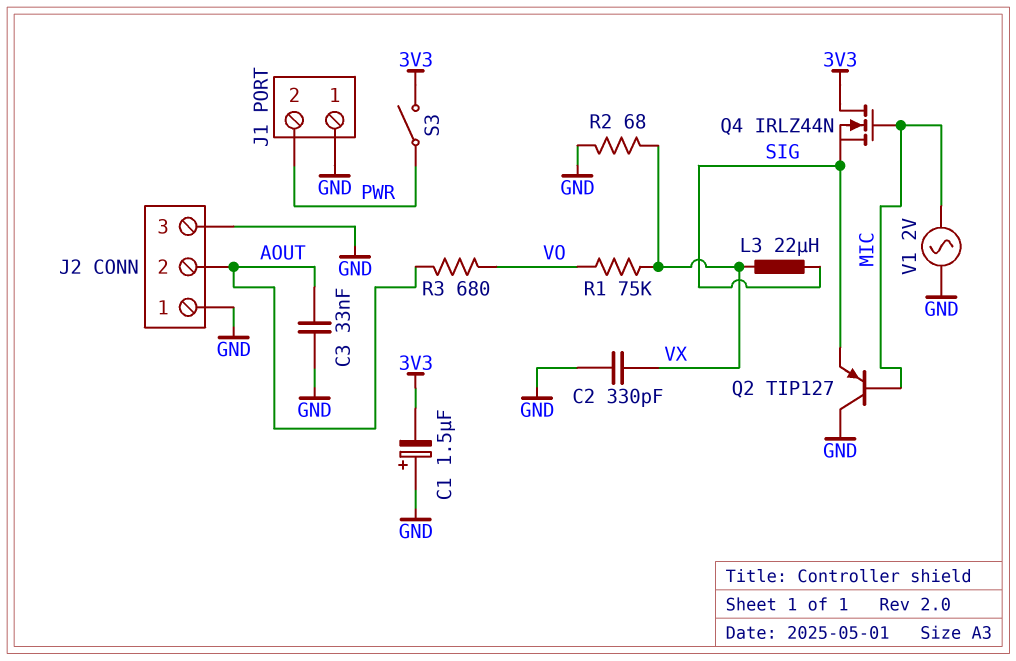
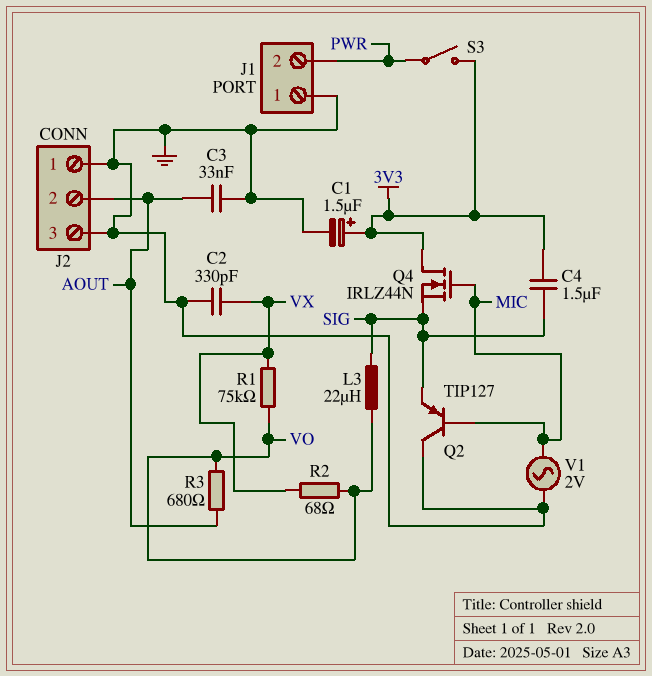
C1: 1.5uF (plus GND, minus 3V3) -> 1.5uF (plus 3V3, minus GND)
C4: none -> 1.5uF (3V3, SIG)
L3: 22uH (SIG, VX) -> 22uH (SIG, VO)
R2: 68 (GND, VX) -> 68 (VO, VX)

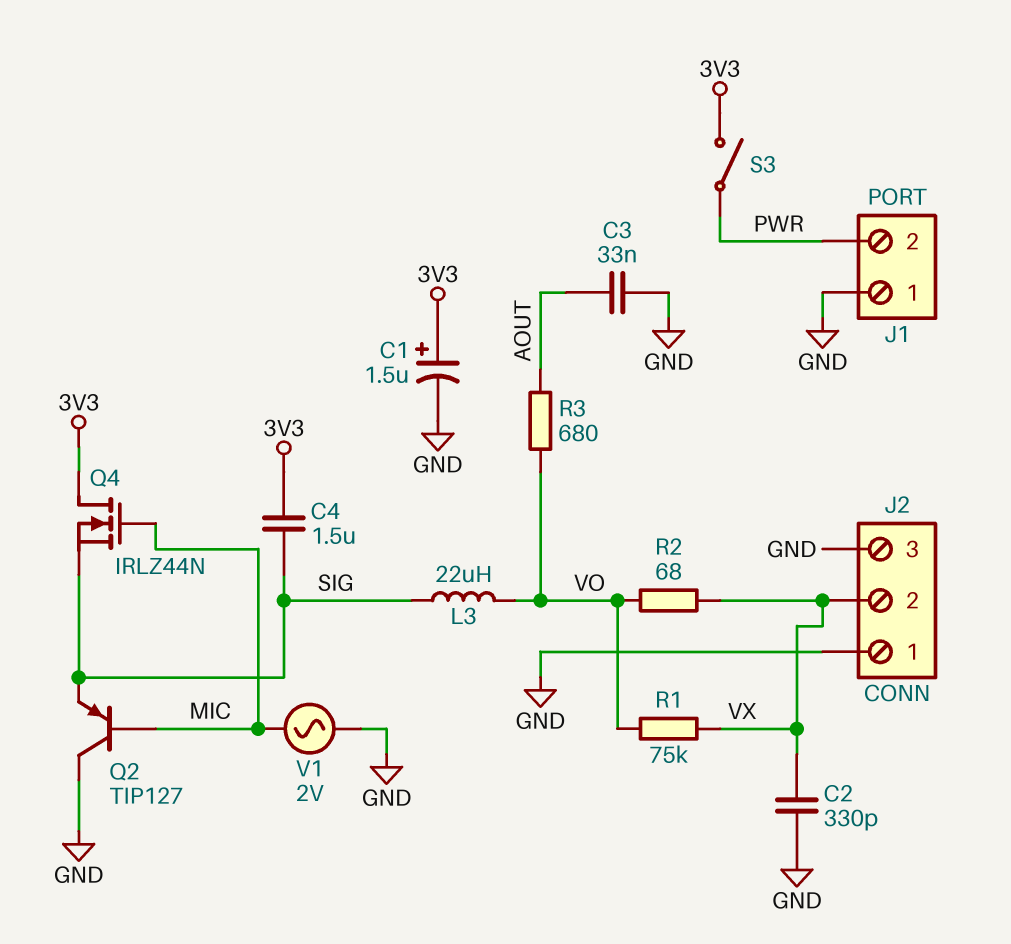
J2 pin 2: AOUT -> VX

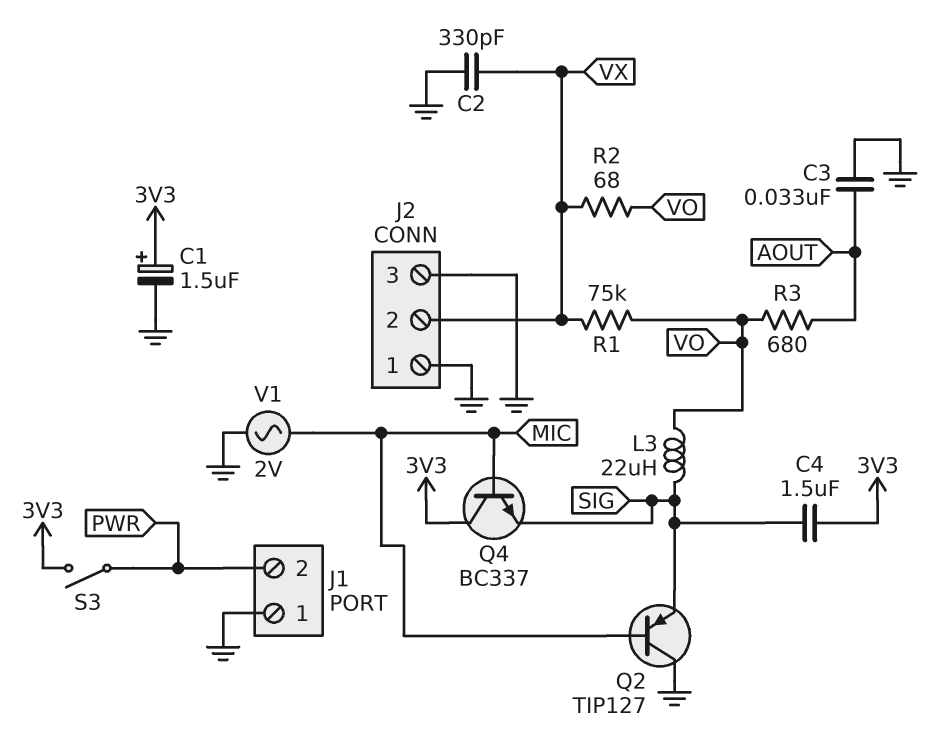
Q4: NMOS IRLZ44N (G MIC, D 3V3, S SIG) -> NPN BC337 (B MIC, C 3V3, E SIG)

